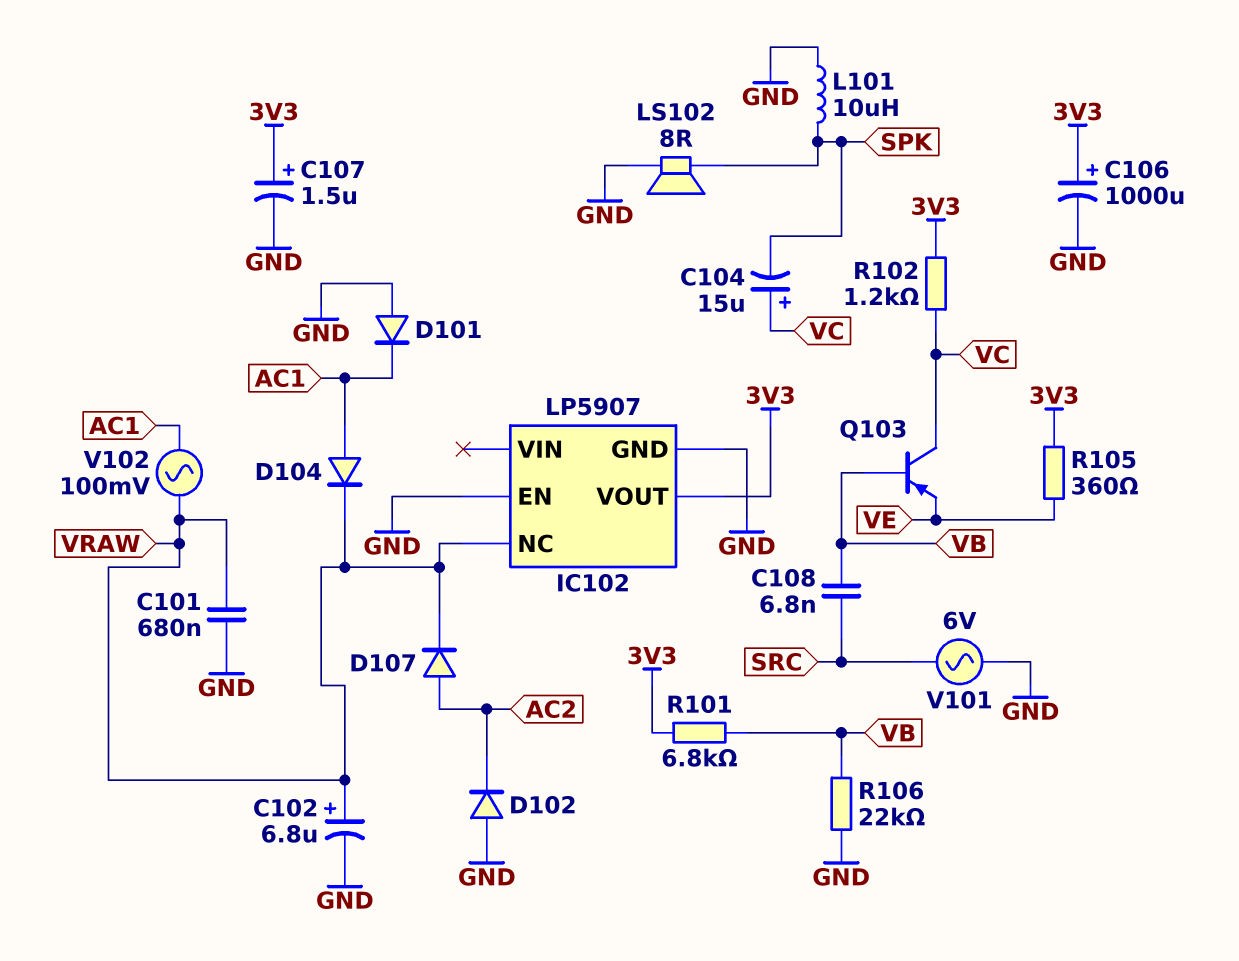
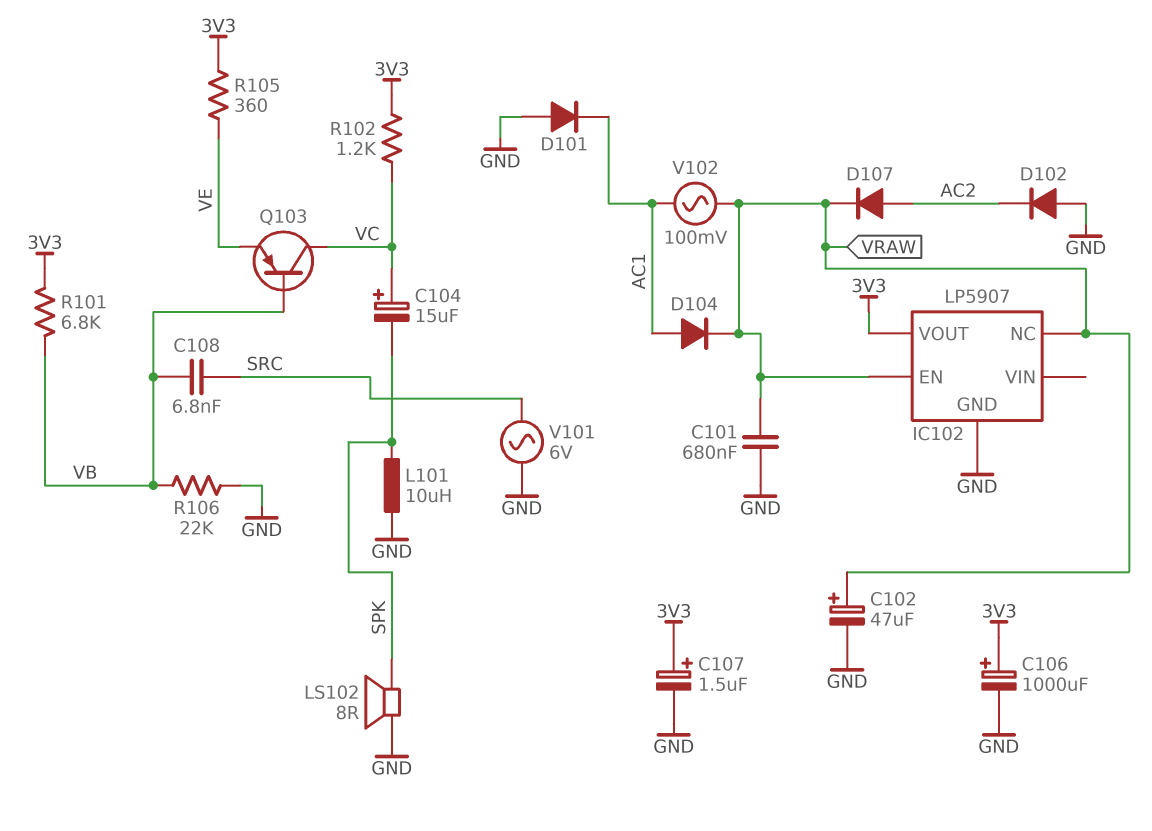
C102: 6.8uF (plus VRAW, minus GND) -> 47uF (plus VRAW, minus GND)
IC102 pin EN: GND -> VRAW

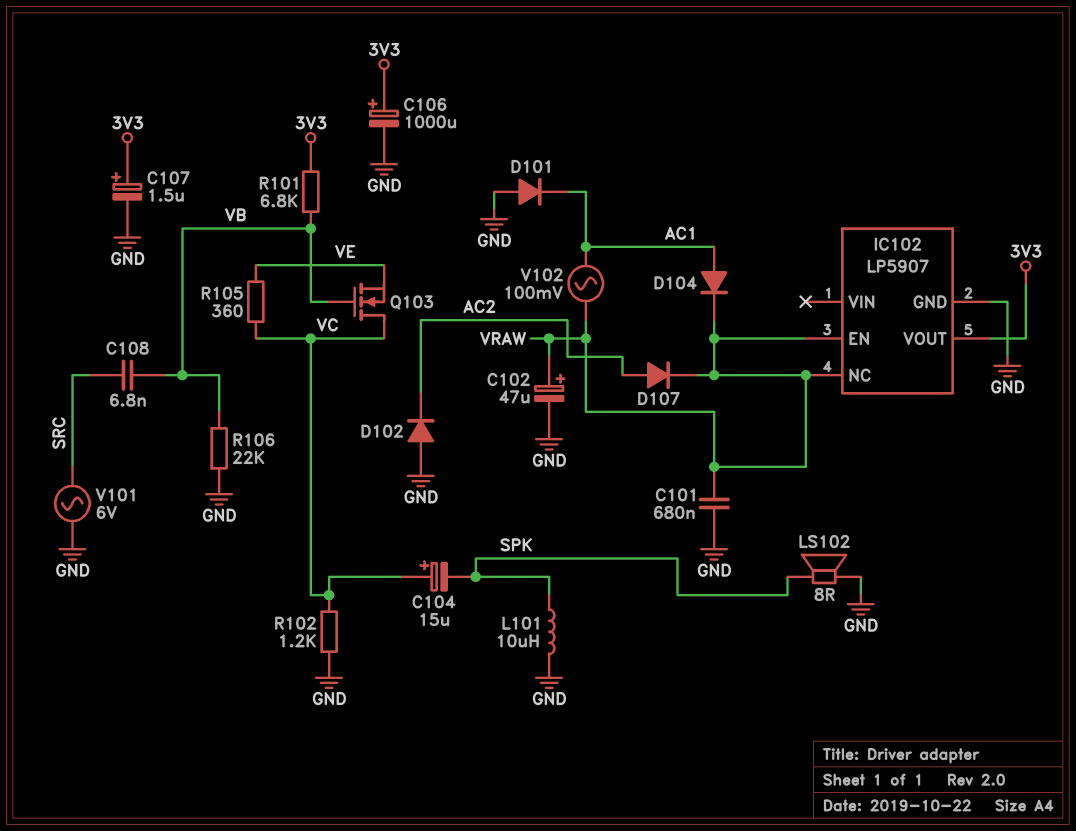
Q103: PNP (B VB, C VC, E VE) -> NMOS (G VB, D VC, S VE)
R102: 1.2k (3V3, VC) -> 1.2k (GND, VC)
R105: 360 (3V3, VE) -> 360 (VC, VE)

